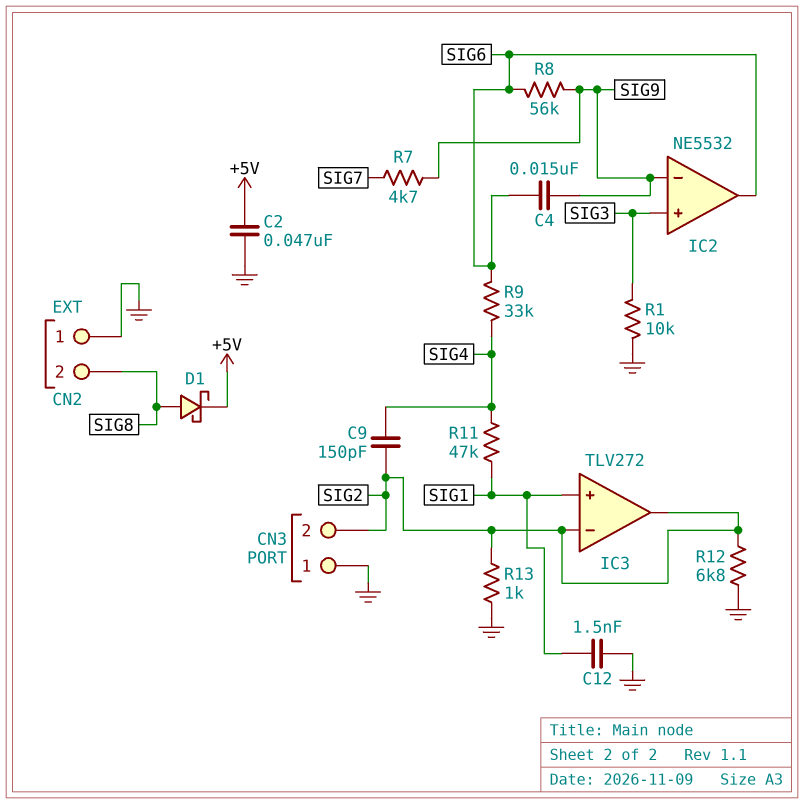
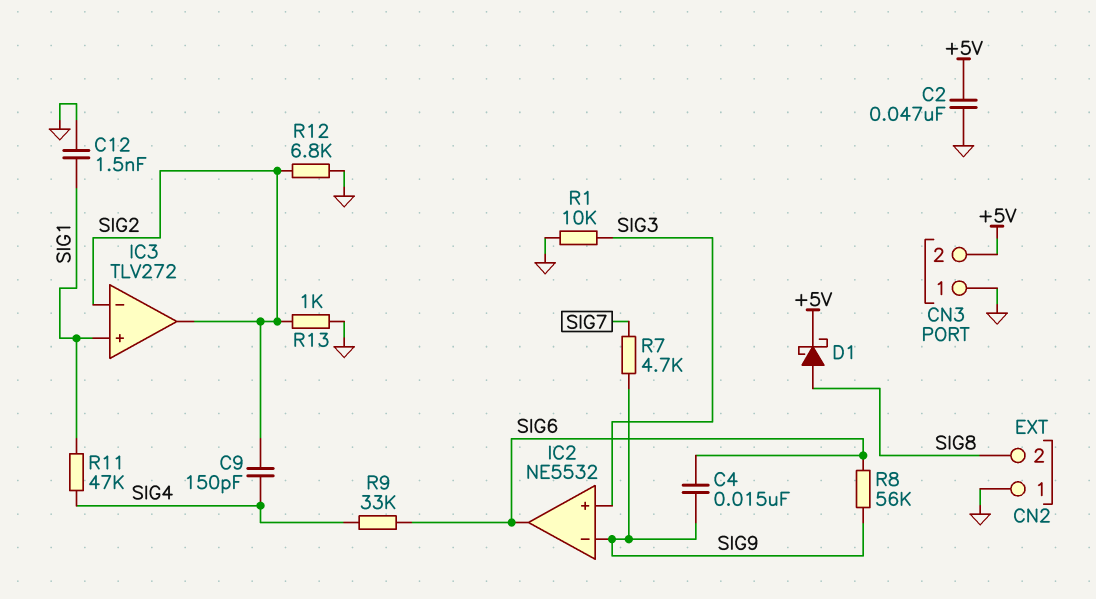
CN3 pin 2: SIG2 -> +5V

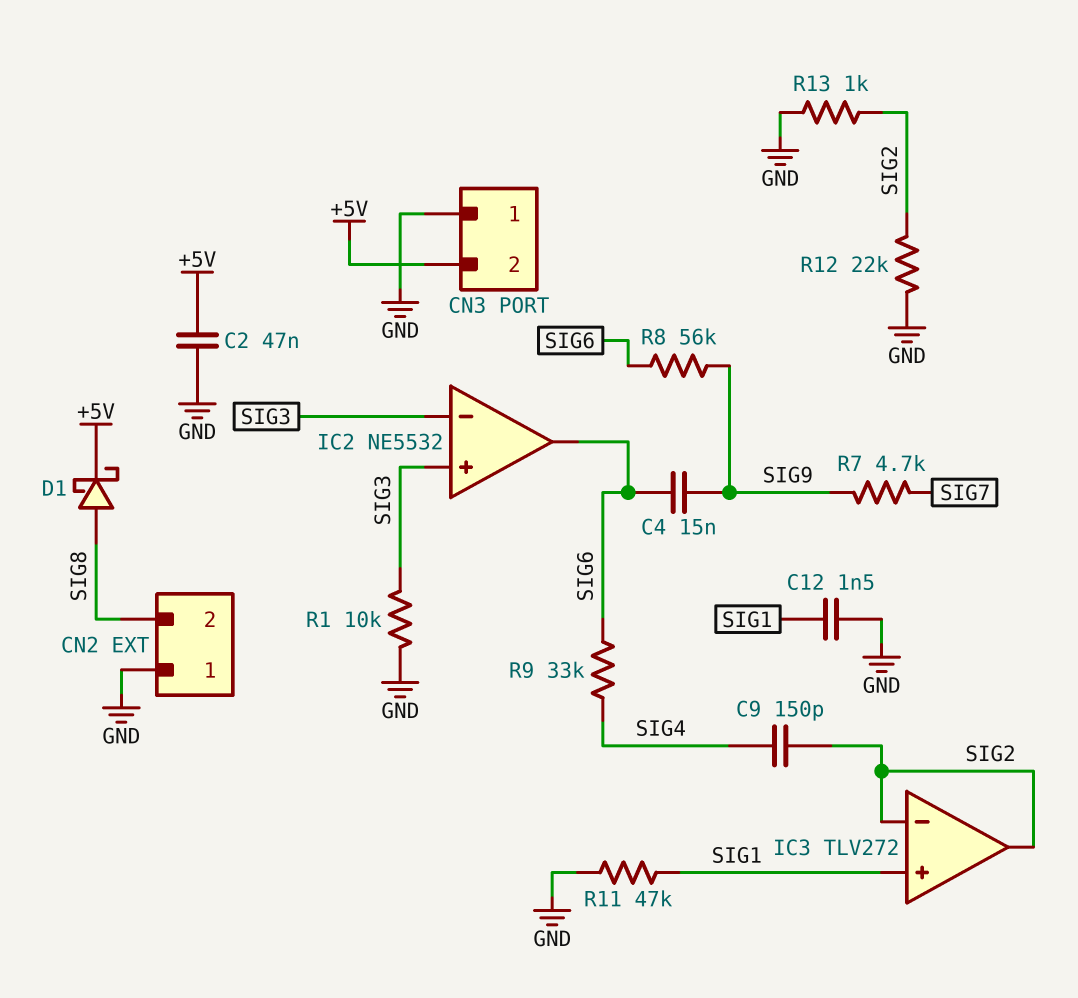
IC2 pin in-: SIG9 -> SIG3
R11: 47k (SIG1, SIG4) -> 47k (GND, SIG1)
R12: 6.8k (GND, SIG2) -> 22k (GND, SIG2)

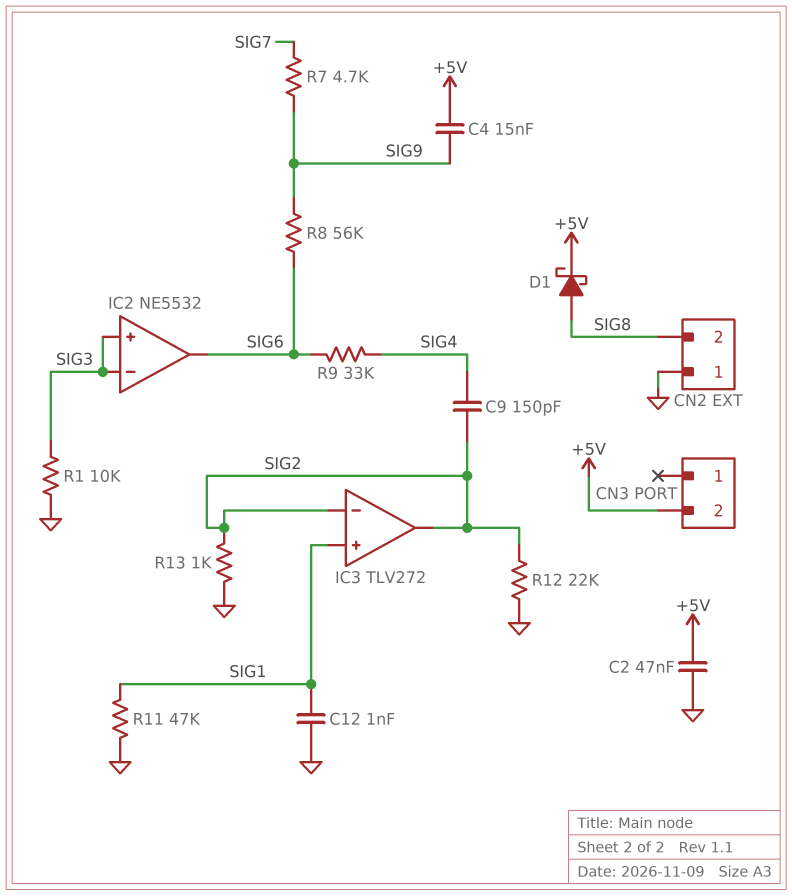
C4: 15nF (SIG6, SIG9) -> 15nF (+5V, SIG9)
C12: 1.5nF (GND, SIG1) -> 1nF (GND, SIG1)
CN3 pin 1: GND -> none

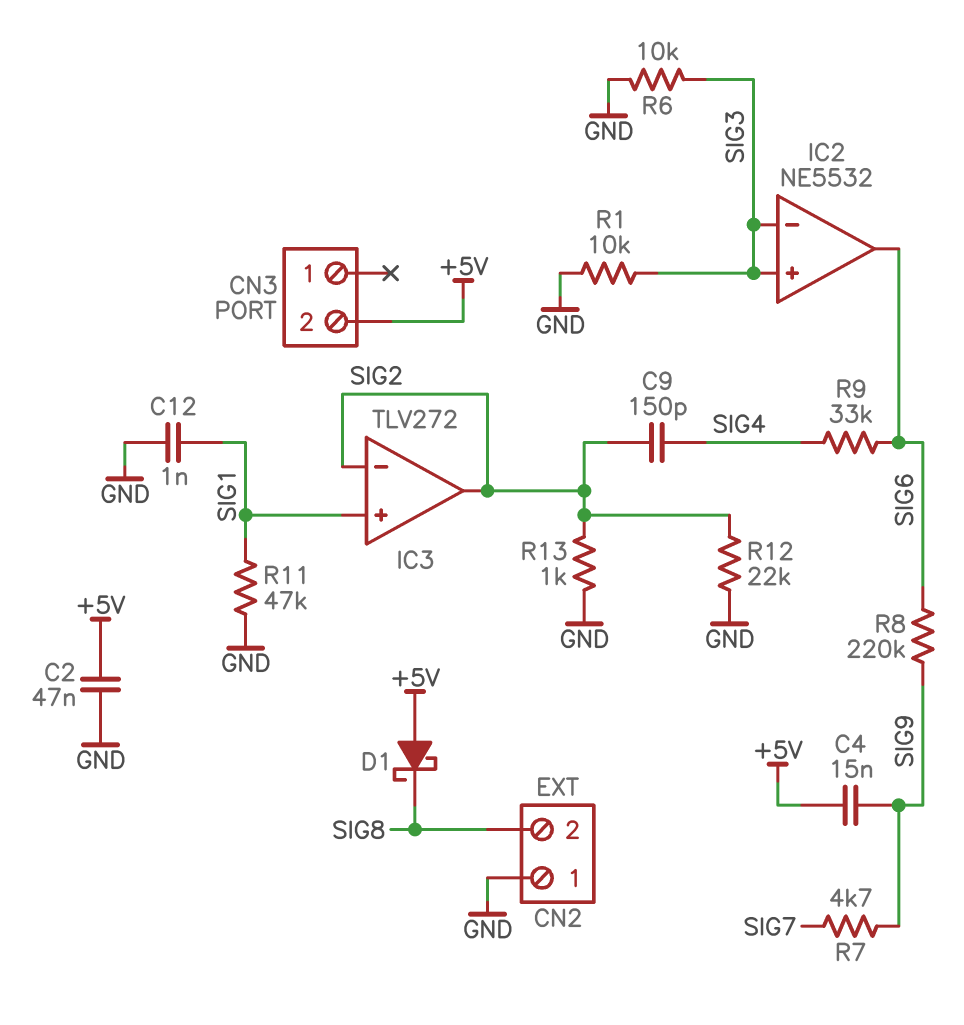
D1: schottky (A SIG8, K +5V) -> schottky (A +5V, K SIG8)
R6: none -> 10k (GND, SIG3)
R8: 56k (SIG6, SIG9) -> 220k (SIG6, SIG9)

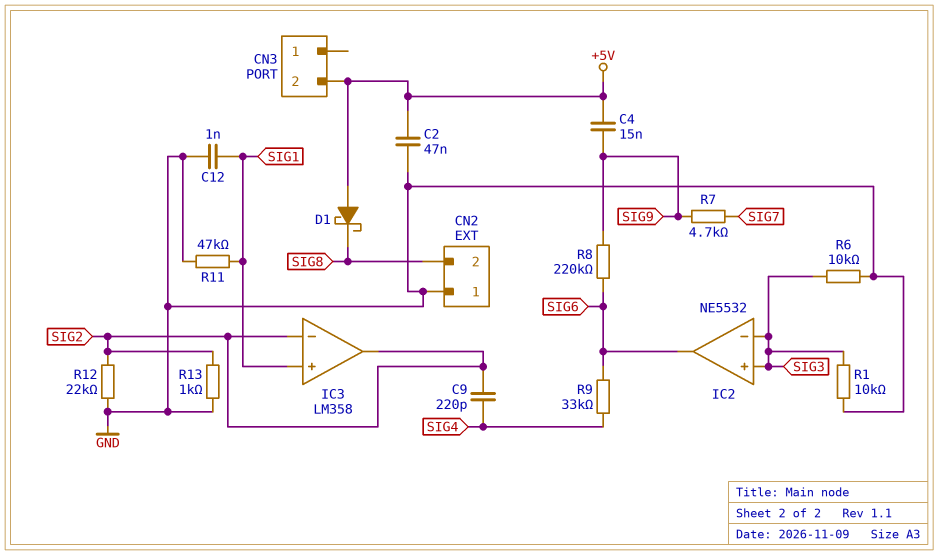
C9: 150pF (SIG2, SIG4) -> 220pF (SIG2, SIG4)
IC3: TLV272 -> LM358

